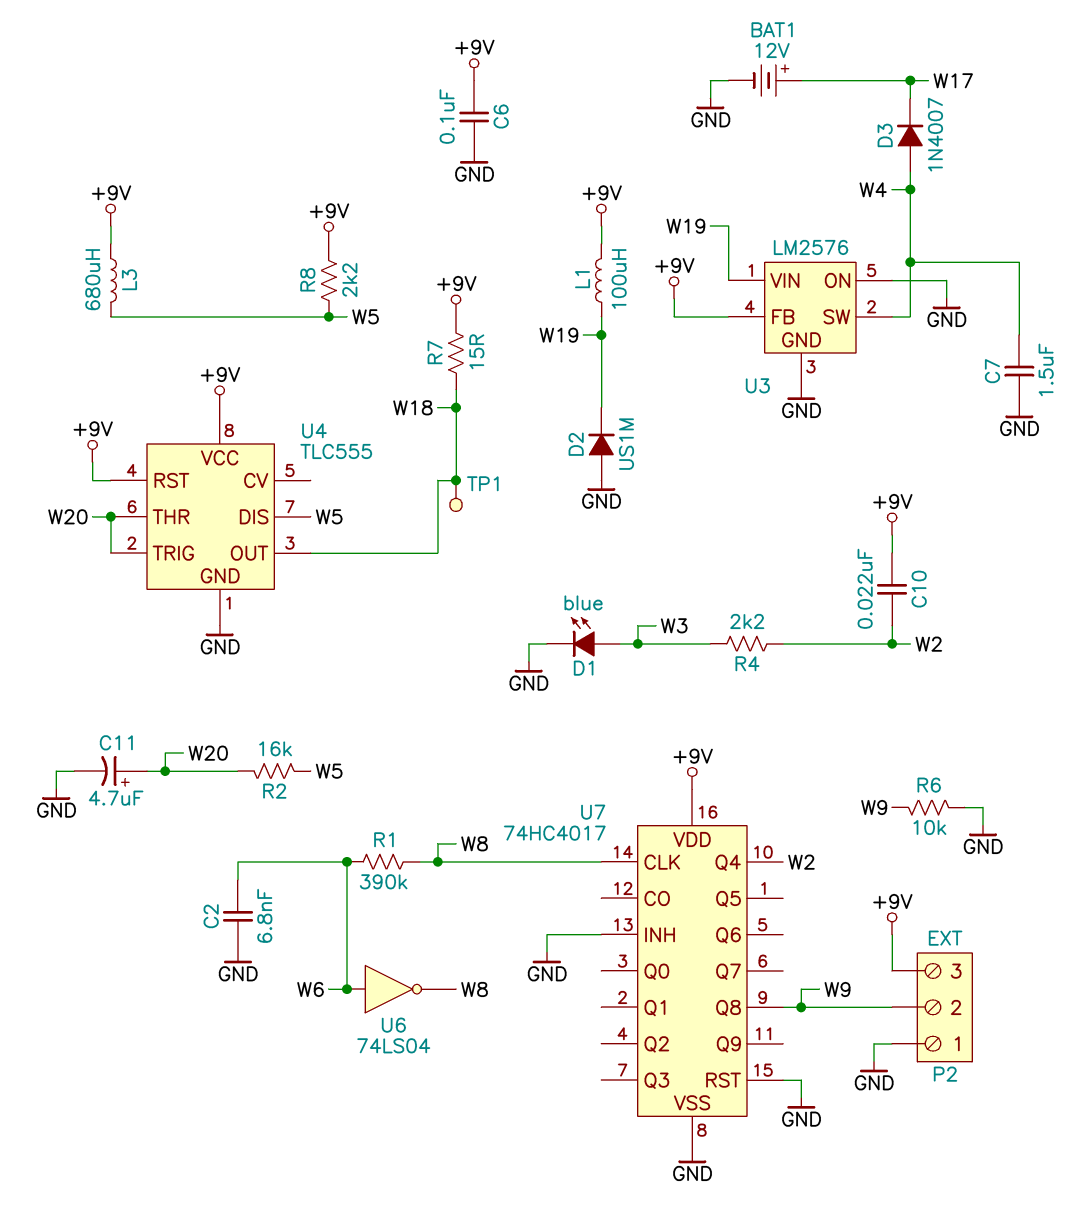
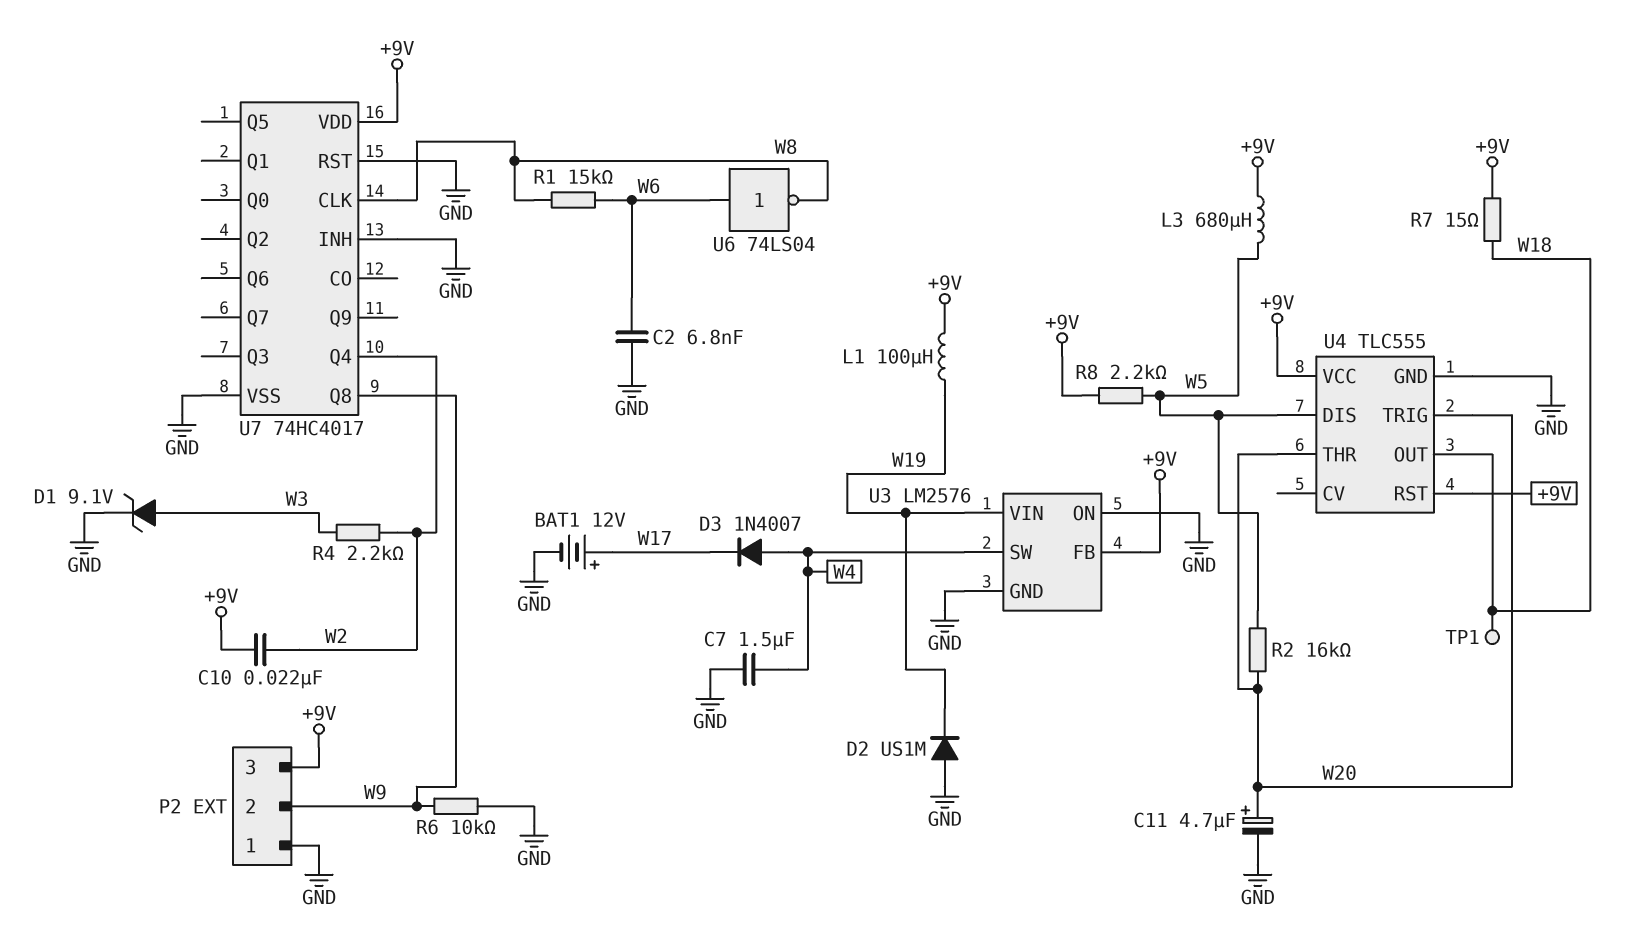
C6: 100nF (+9V, GND) -> none
D1: LED blue (A W3, K GND) -> zener 9.1V (A W3, K GND)
R1: 390k (W6, W8) -> 15k (W6, W8)

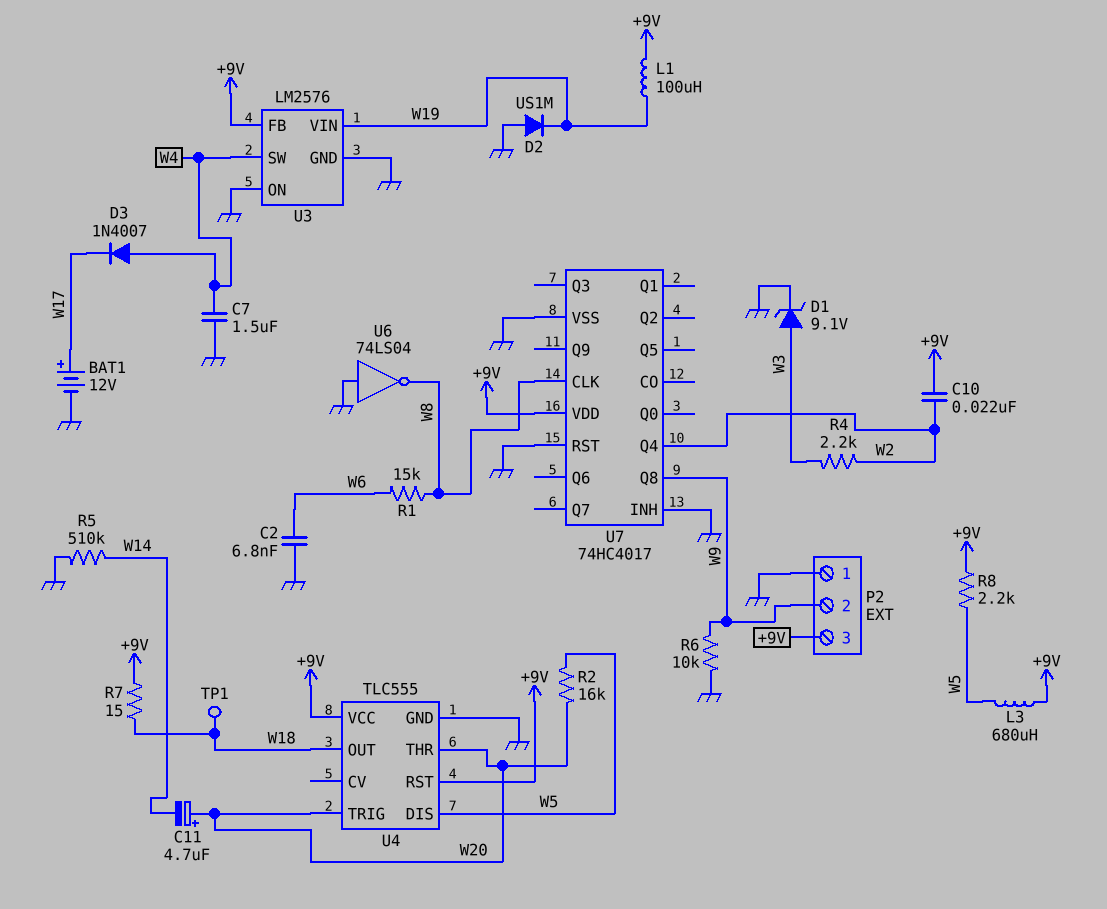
C11: 4.7uF (plus W20, minus GND) -> 4.7uF (plus W20, minus W14)
R5: none -> 510k (GND, W14)
U6: NOT 74LS04 (in W6, out W8) -> NOT 74LS04 (in GND, out W8)

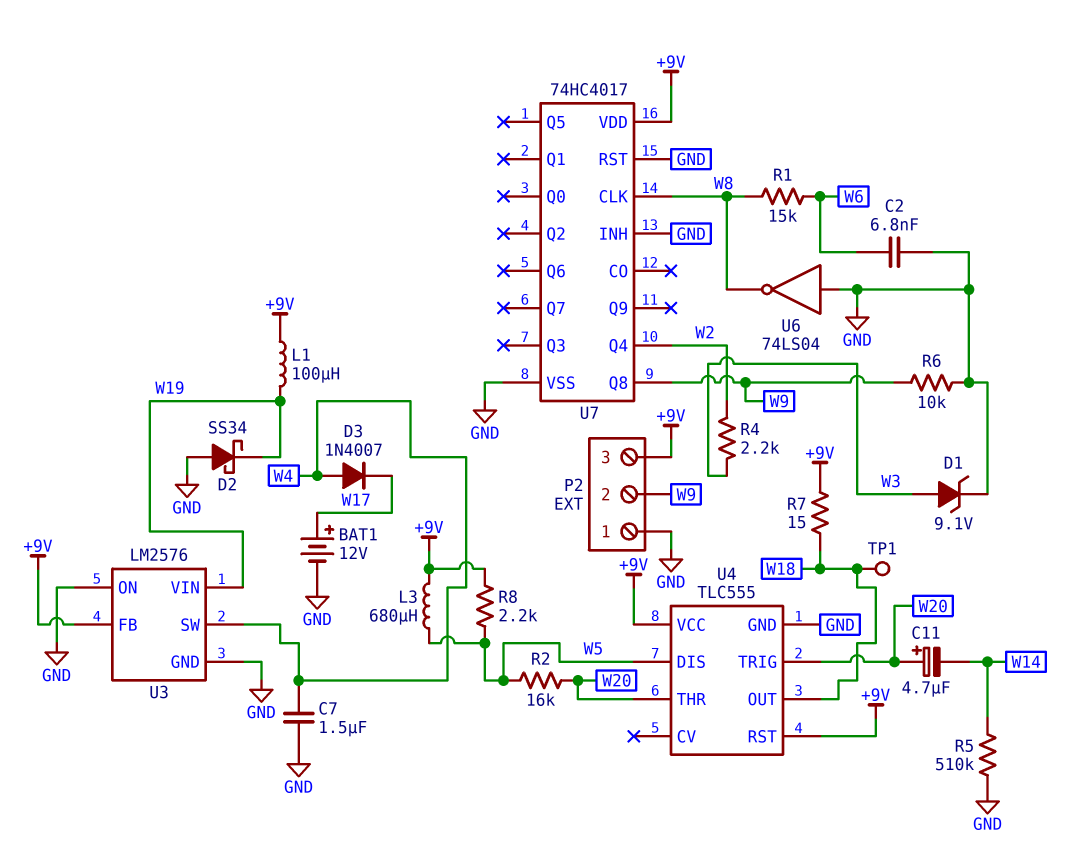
C10: 22nF (+9V, W2) -> none
D2: diode US1M (A GND, K W19) -> schottky SS34 (A GND, K W19)

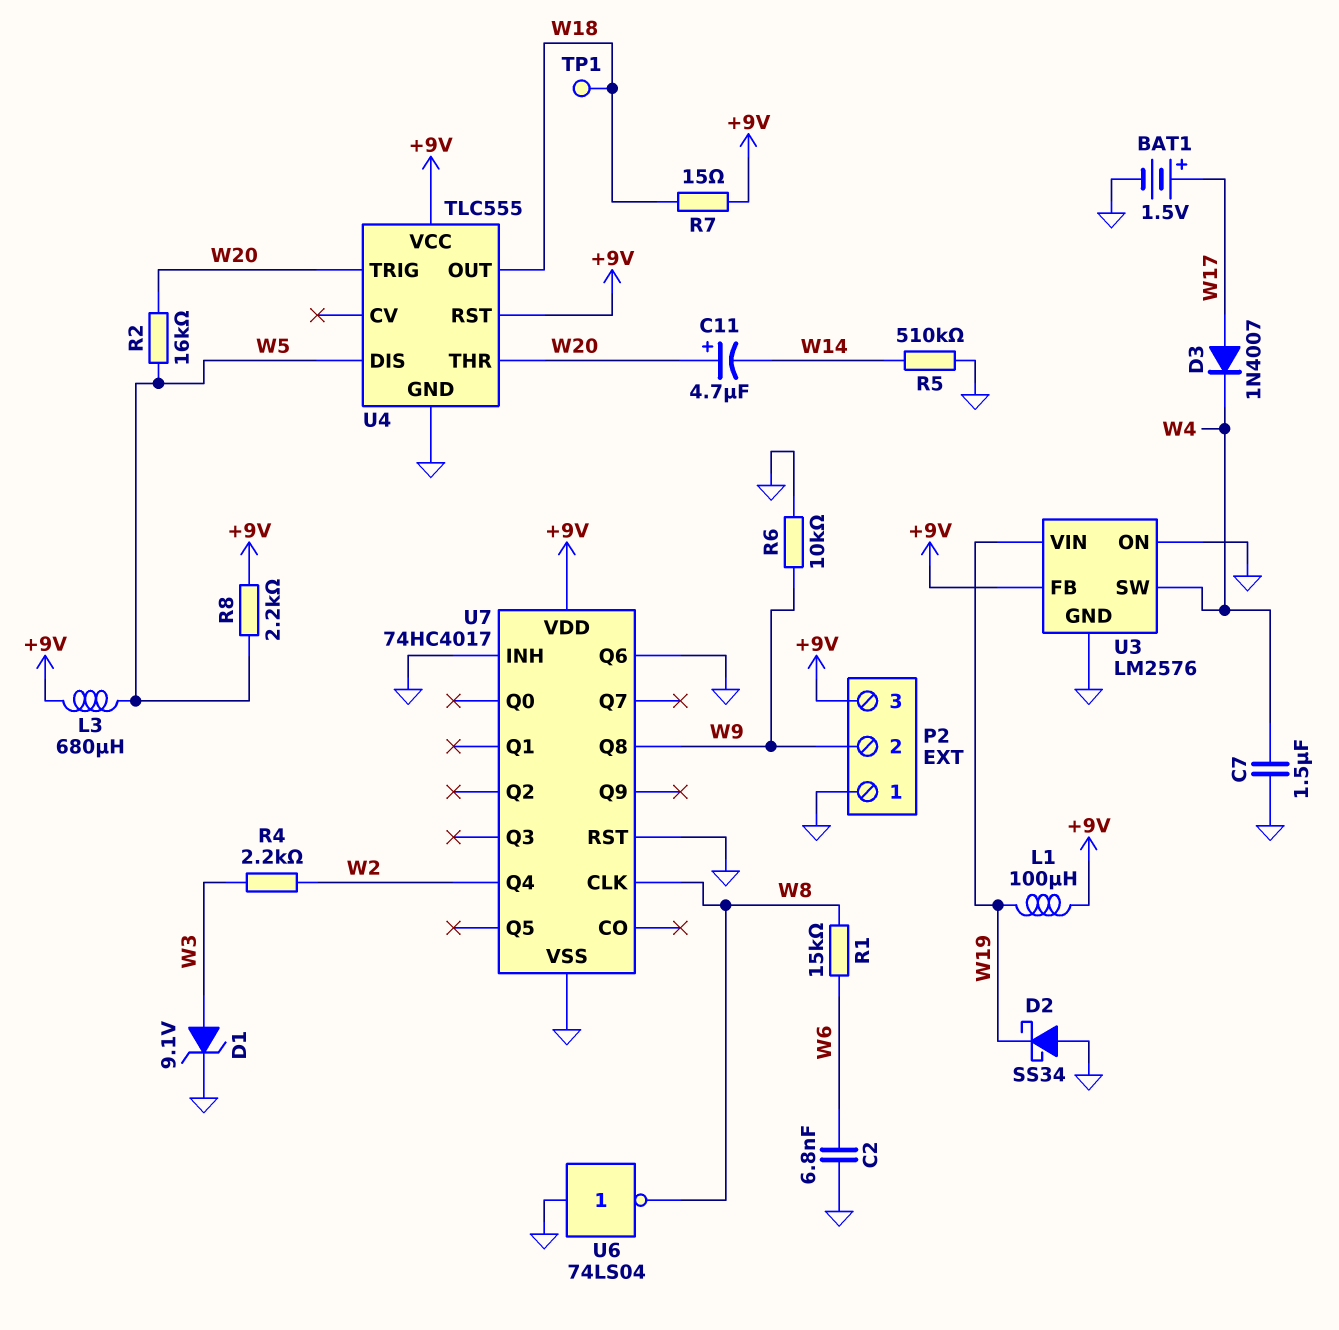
BAT1: 12V (plus W17, minus GND) -> 1.5V (plus W17, minus GND)
D3: diode 1N4007 (A W4, K W17) -> diode 1N4007 (A W17, K W4)
U7 pin Q6: none -> GND

